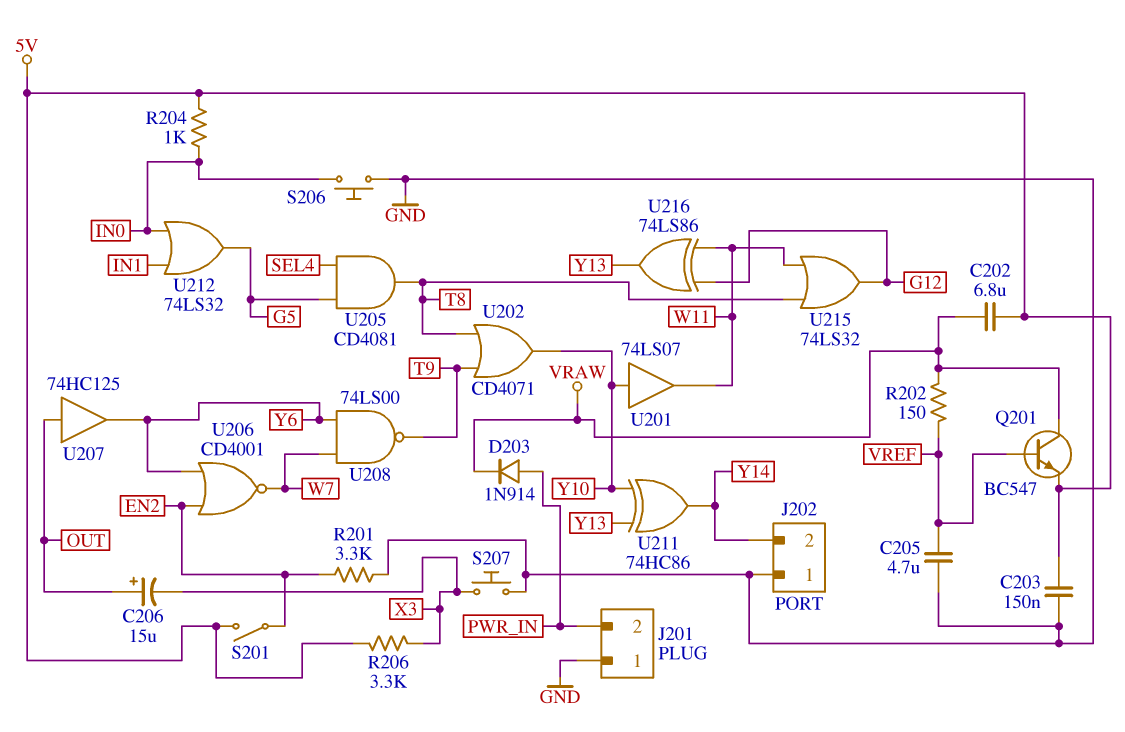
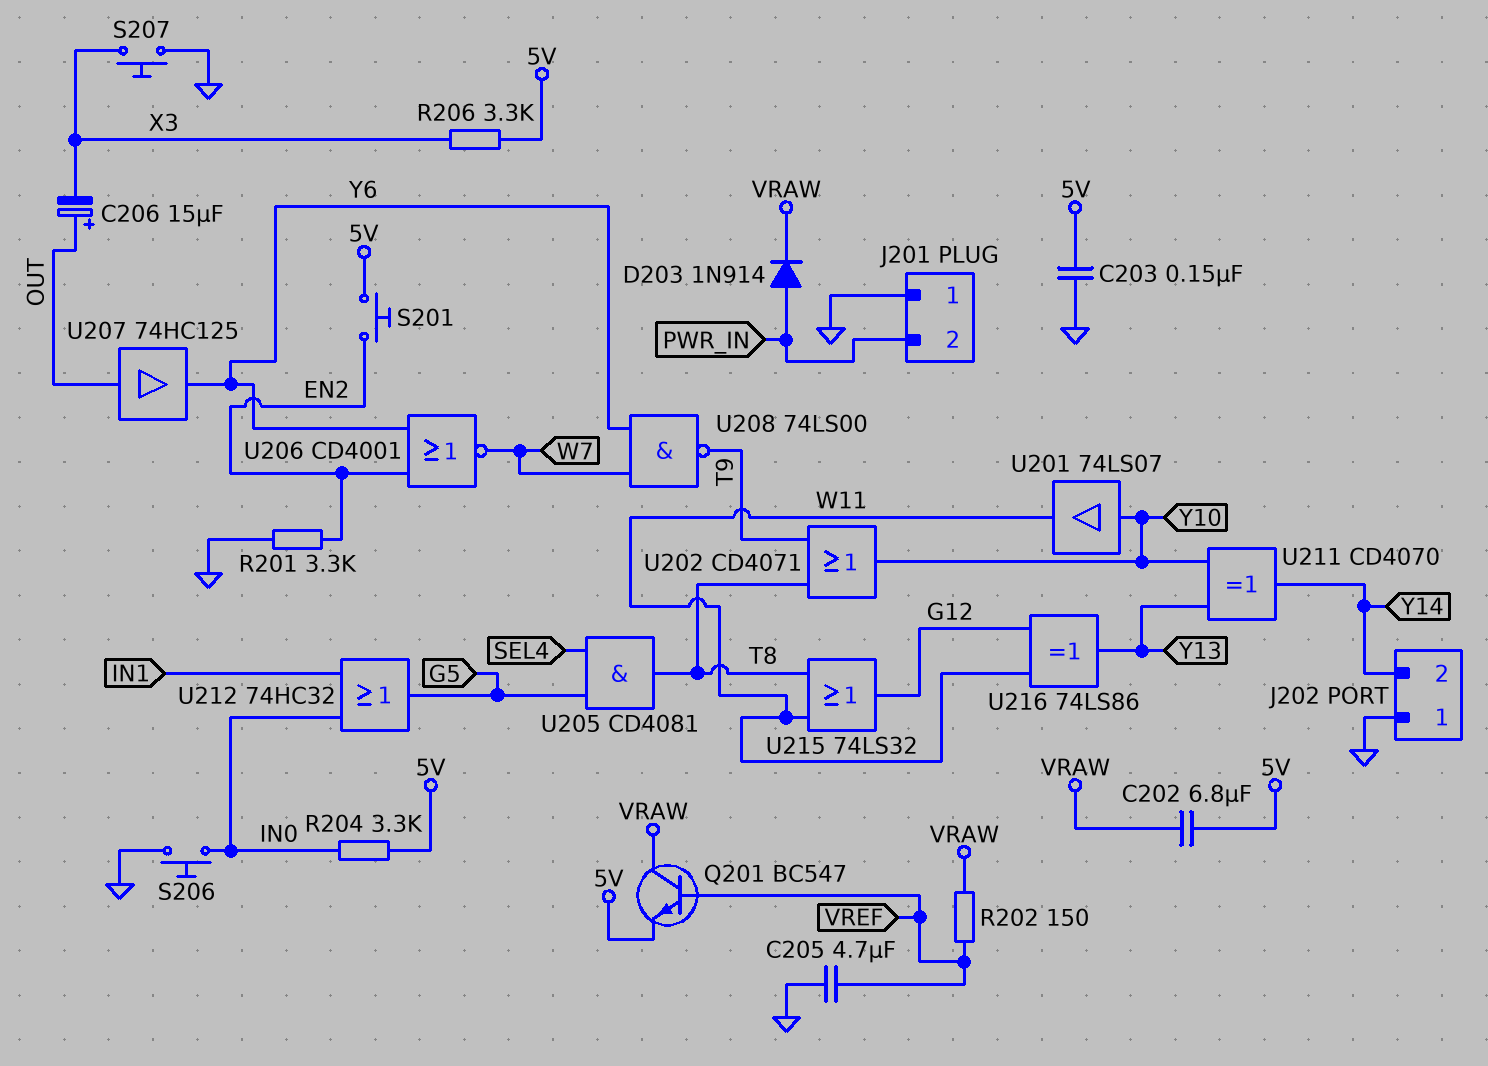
R204: 1k (5V, IN0) -> 3.3k (5V, IN0)
S201: switch (5V, EN2) -> button (5V, EN2)
U211: XOR 74HC86 (in Y10, in Y13, out Y14) -> XOR CD4070 (in Y10, in Y13, out Y14)
U212: OR 74LS32 (in IN0, in IN1, out G5) -> OR 74HC32 (in IN0, in IN1, out G5)

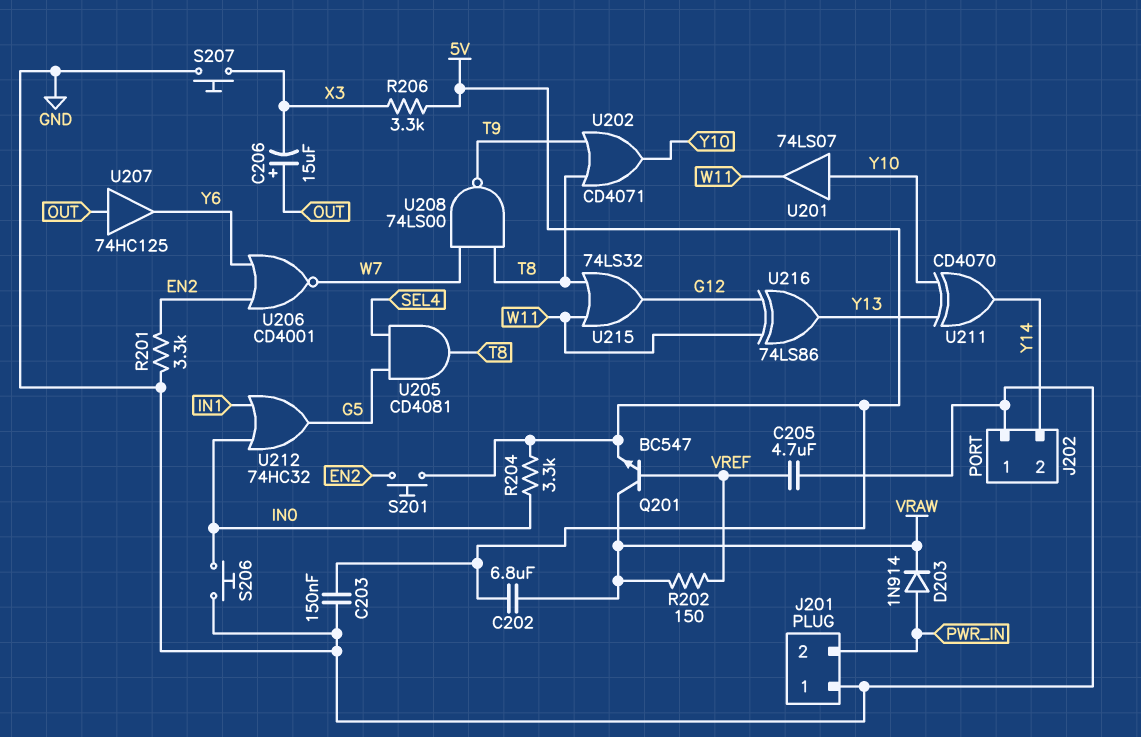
U208: NAND 74LS00 (in W7, in Y6, out T9) -> NAND 74LS00 (in T8, in W7, out T9)

